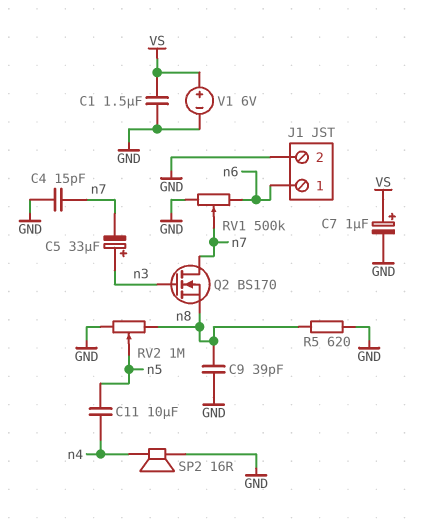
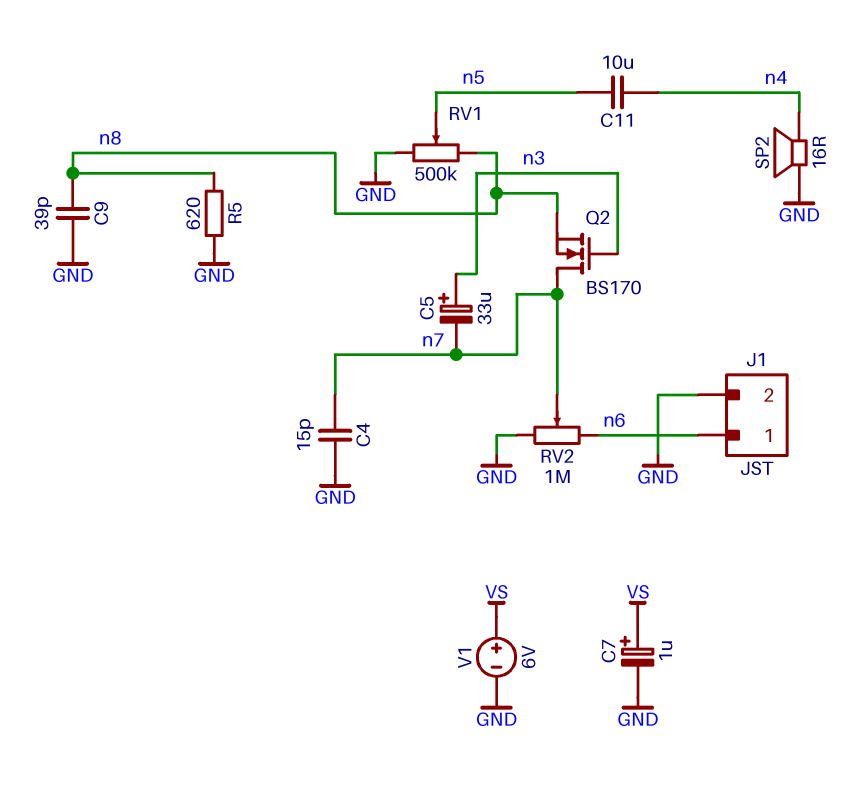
C1: 1.5uF (GND, VS) -> none
RV1: 500k (GND, n6, wiper n7) -> 500k (GND, n8, wiper n5)
RV2: 1M (GND, n8, wiper n5) -> 1M (GND, n6, wiper n7)

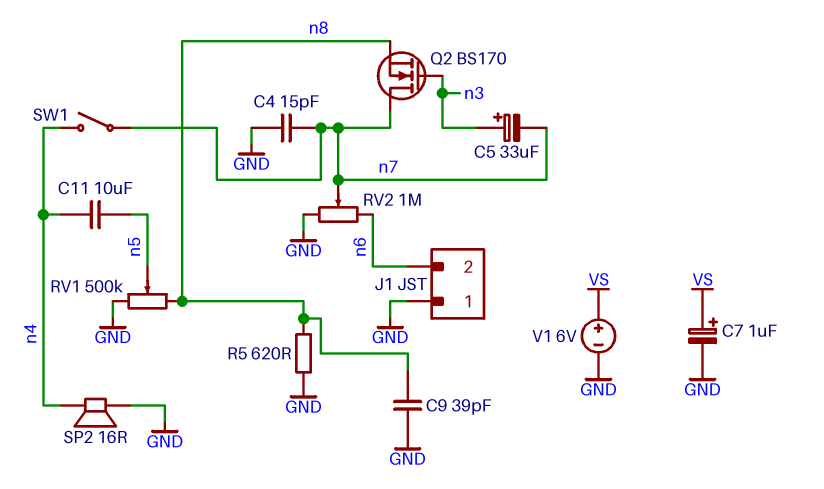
J1 pin 1: n6 -> GND
J1 pin 2: GND -> n6
SW1: none -> switch (n4, n7)

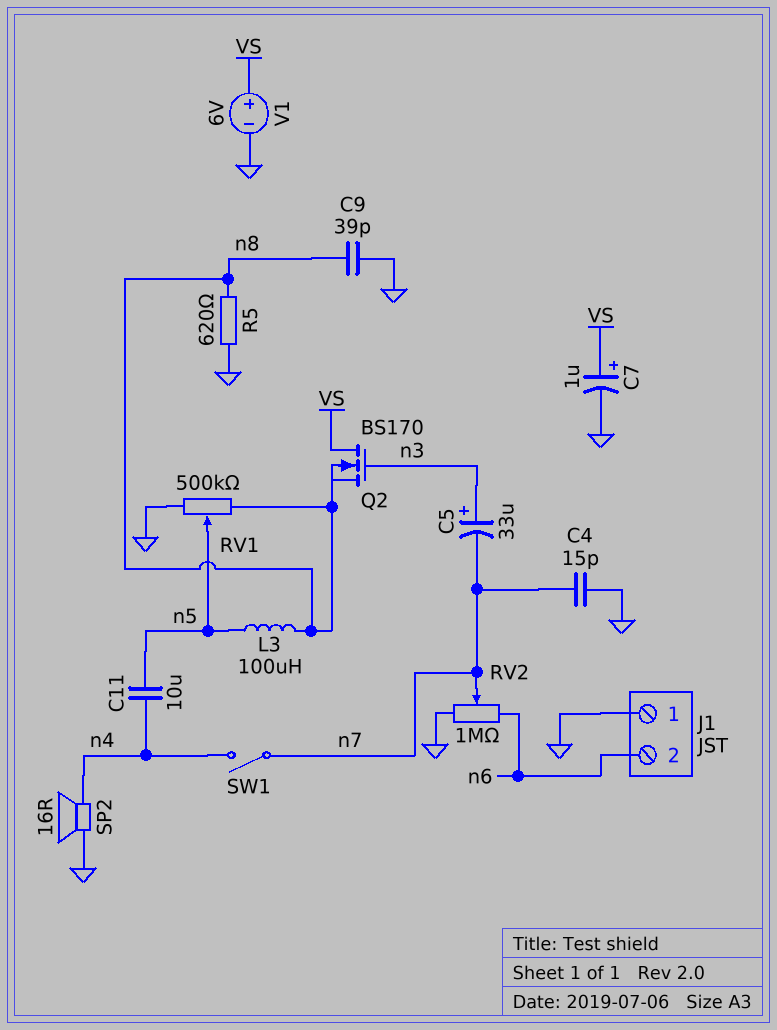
L3: none -> 100uH (n5, n8)
Q2: NMOS BS170 (G n3, D n7, S n8) -> NMOS BS170 (G n3, D VS, S n8)

